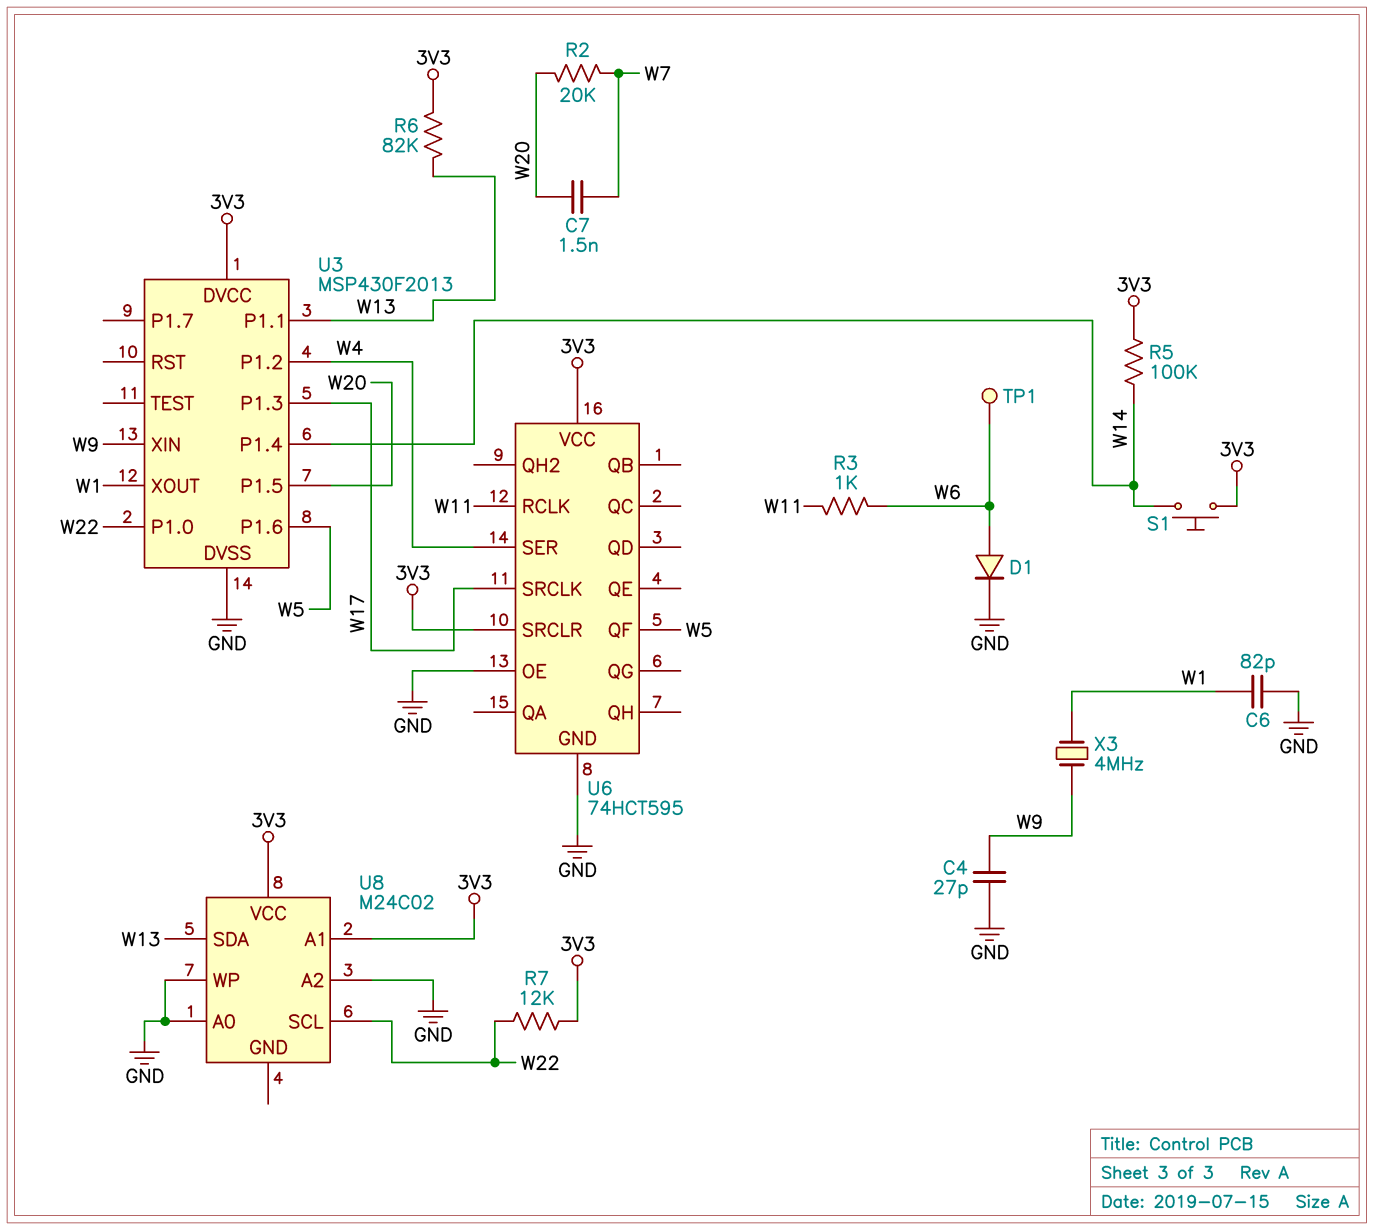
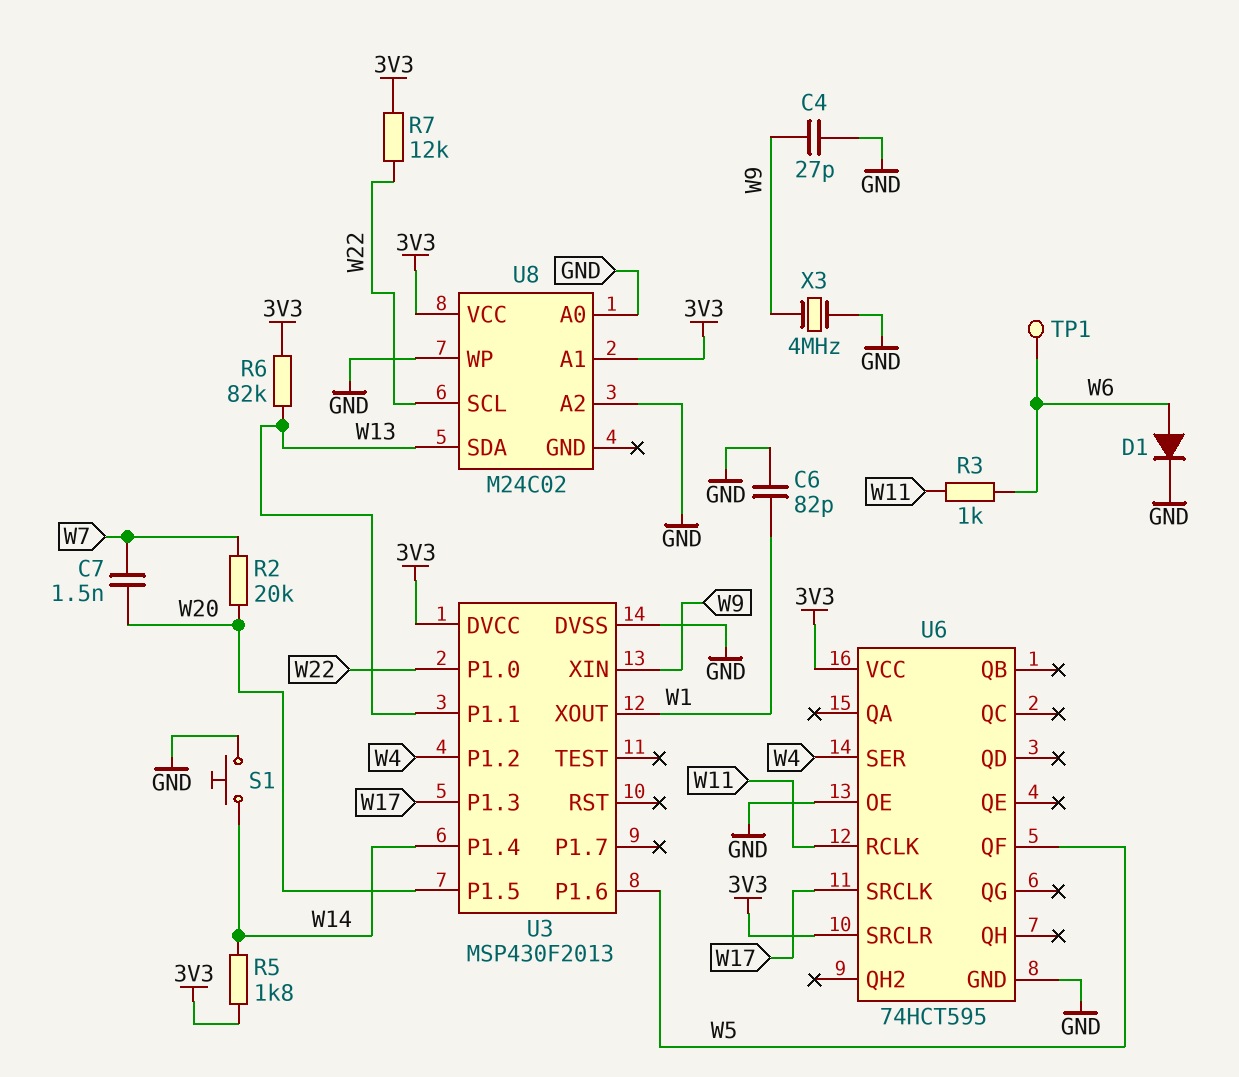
R5: 100k (3V3, W14) -> 1.8k (3V3, W14)
S1: button (3V3, W14) -> button (GND, W14)
X3: 4MHz (W1, W9) -> 4MHz (GND, W9)

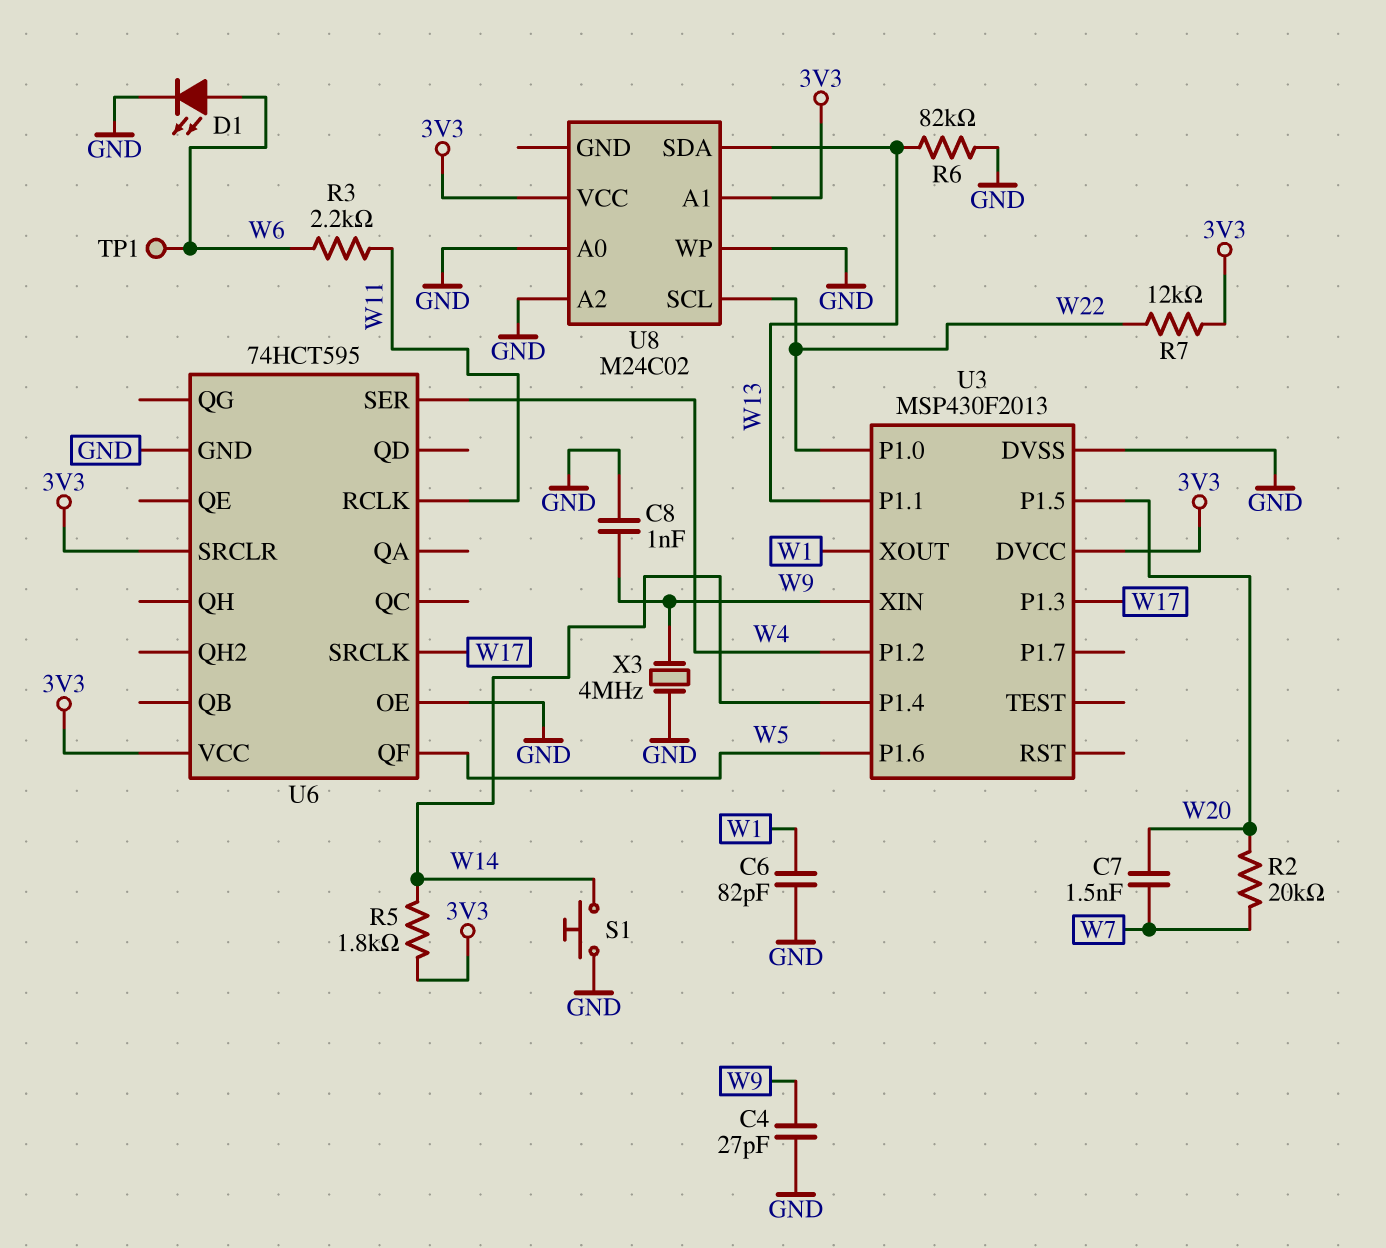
C8: none -> 1nF (GND, W9)
D1: diode (A W6, K GND) -> LED (A W6, K GND)
R3: 1k (W6, W11) -> 2.2k (W6, W11)
R6: 82k (3V3, W13) -> 82k (GND, W13)

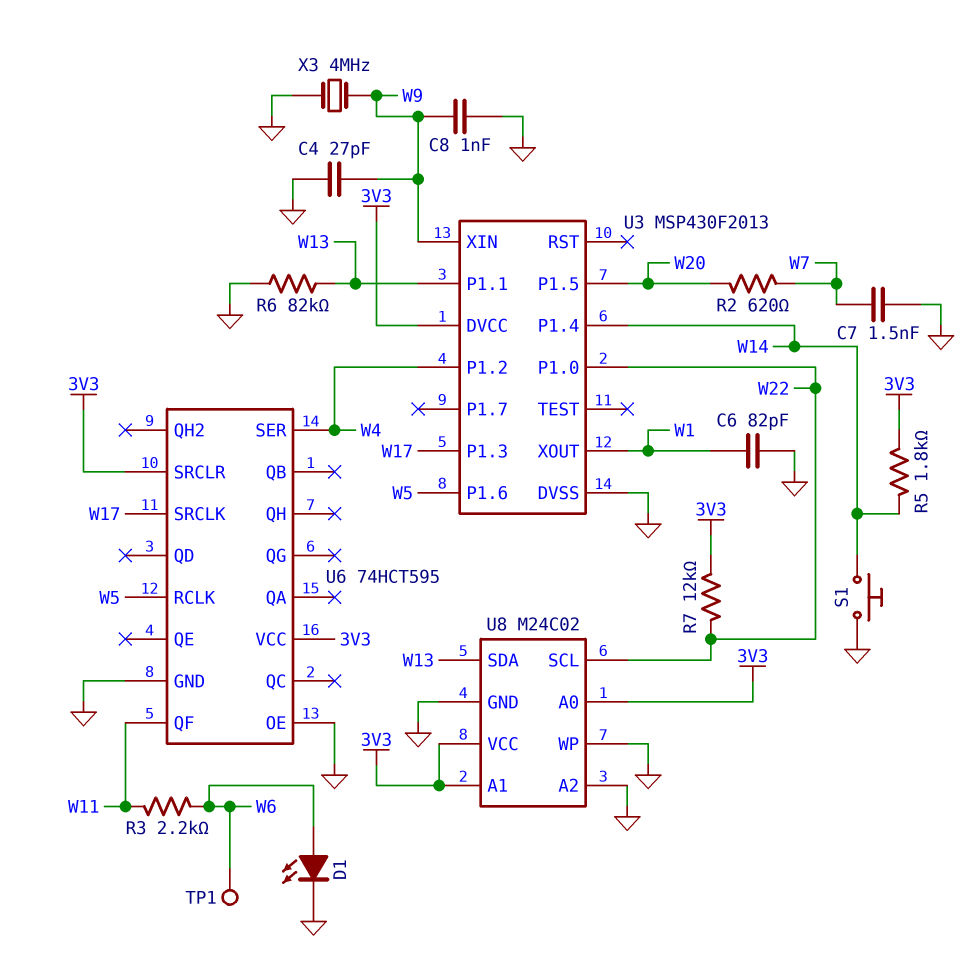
C7: 1.5nF (W7, W20) -> 1.5nF (GND, W7)
R2: 20k (W7, W20) -> 620 (W7, W20)
U6 pin QF: W5 -> W11
U6 pin RCLK: W11 -> W5
U8 pin A0: GND -> 3V3
U8 pin GND: none -> GND

